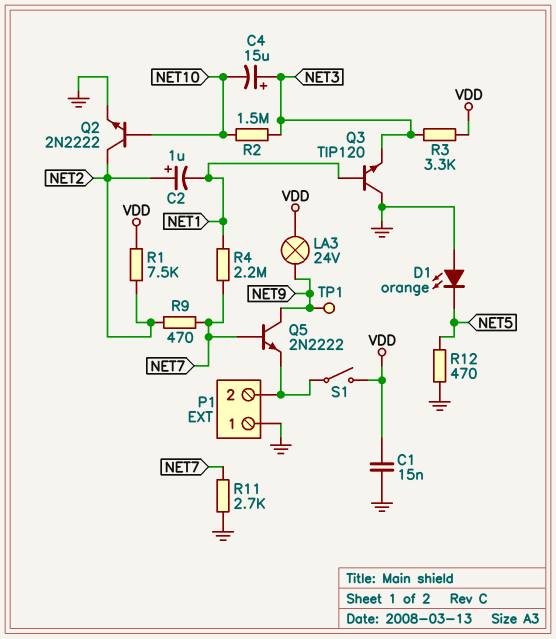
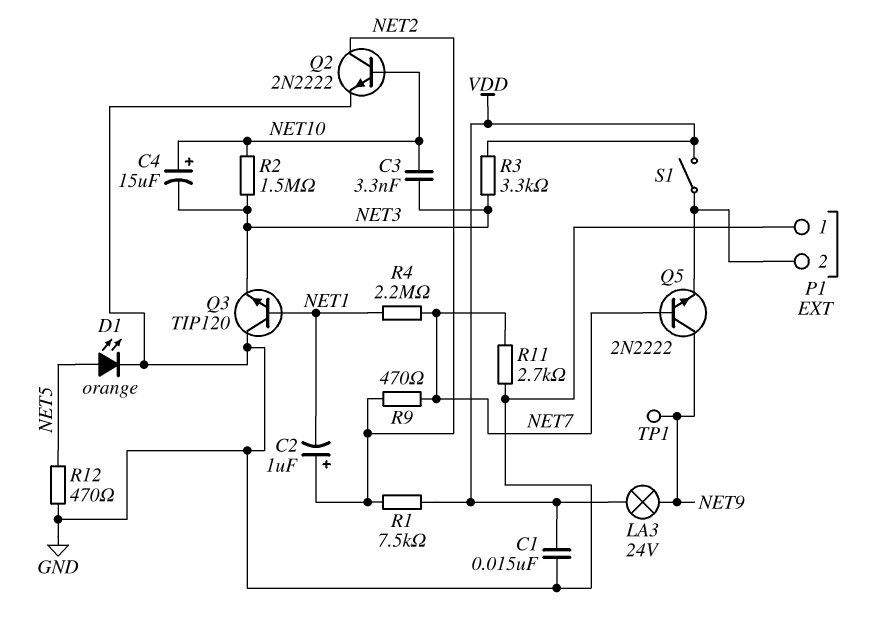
C3: none -> 3.3nF (NET3, NET10)
C4: 15uF (plus NET3, minus NET10) -> 15uF (plus NET10, minus NET3)
D1: LED orange (A GND, K NET5) -> LED orange (A NET5, K GND)

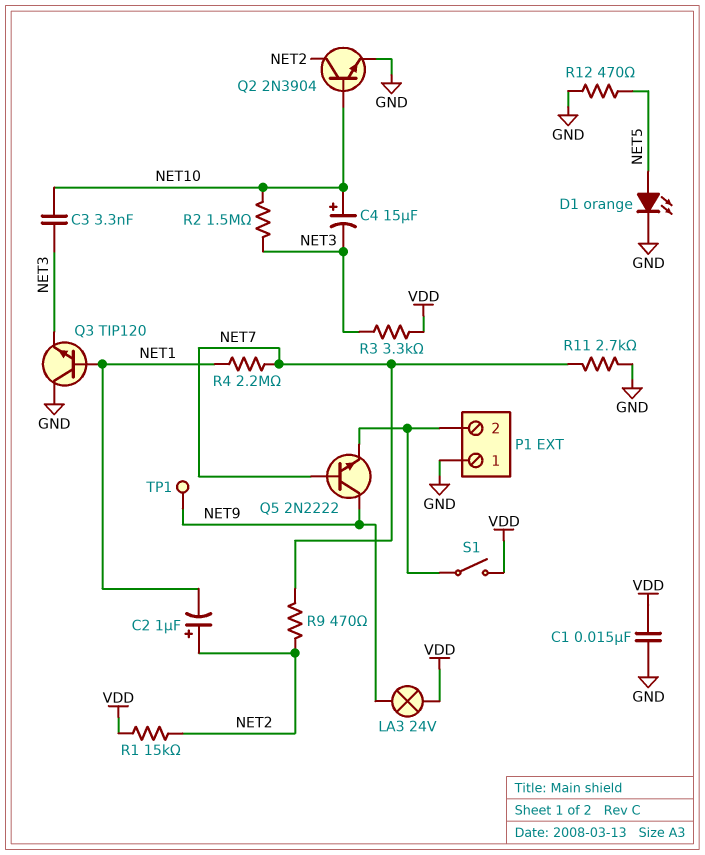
Q2: NPN 2N2222 (B NET10, C NET2, E GND) -> NPN 2N3904 (B NET10, C NET2, E GND)
R1: 7.5k (NET2, VDD) -> 15k (NET2, VDD)

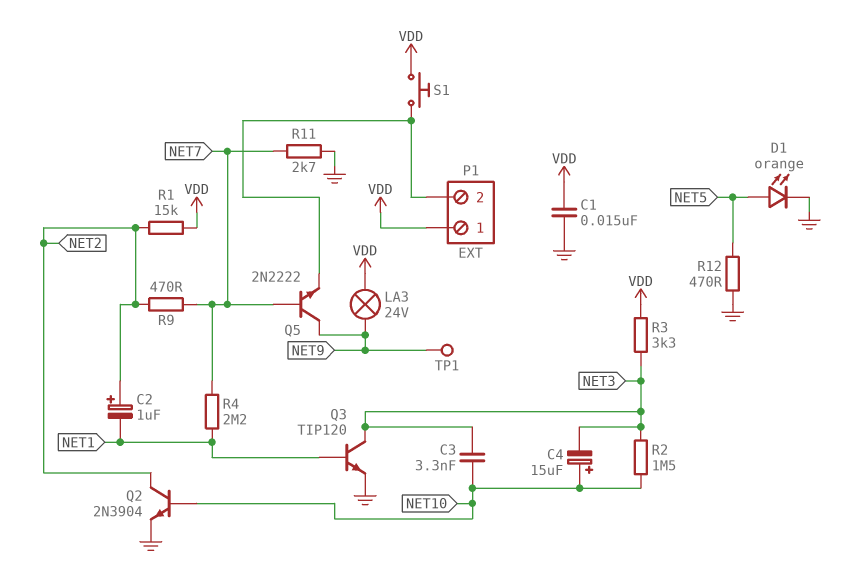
P1 pin 1: GND -> VDD
Q3: NPN TIP120 (B NET1, C GND, E NET3) -> NPN TIP120 (B NET1, C NET3, E GND)
S1: switch (P1/2, VDD) -> button (P1/2, VDD)

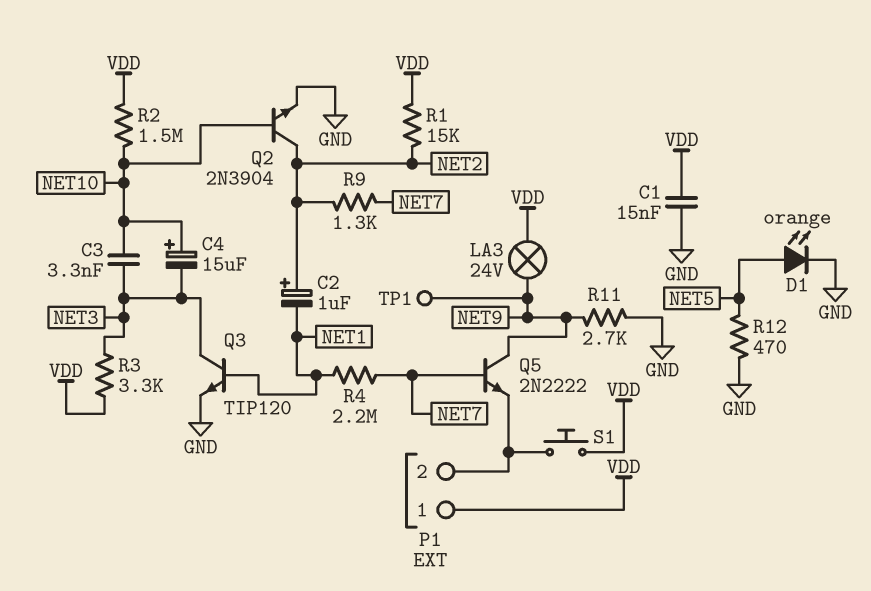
R2: 1.5M (NET3, NET10) -> 1.5M (NET10, VDD)
R9: 470 (NET2, NET7) -> 1.3k (NET2, NET7)
R11: 2.7k (GND, NET7) -> 2.7k (GND, NET9)

